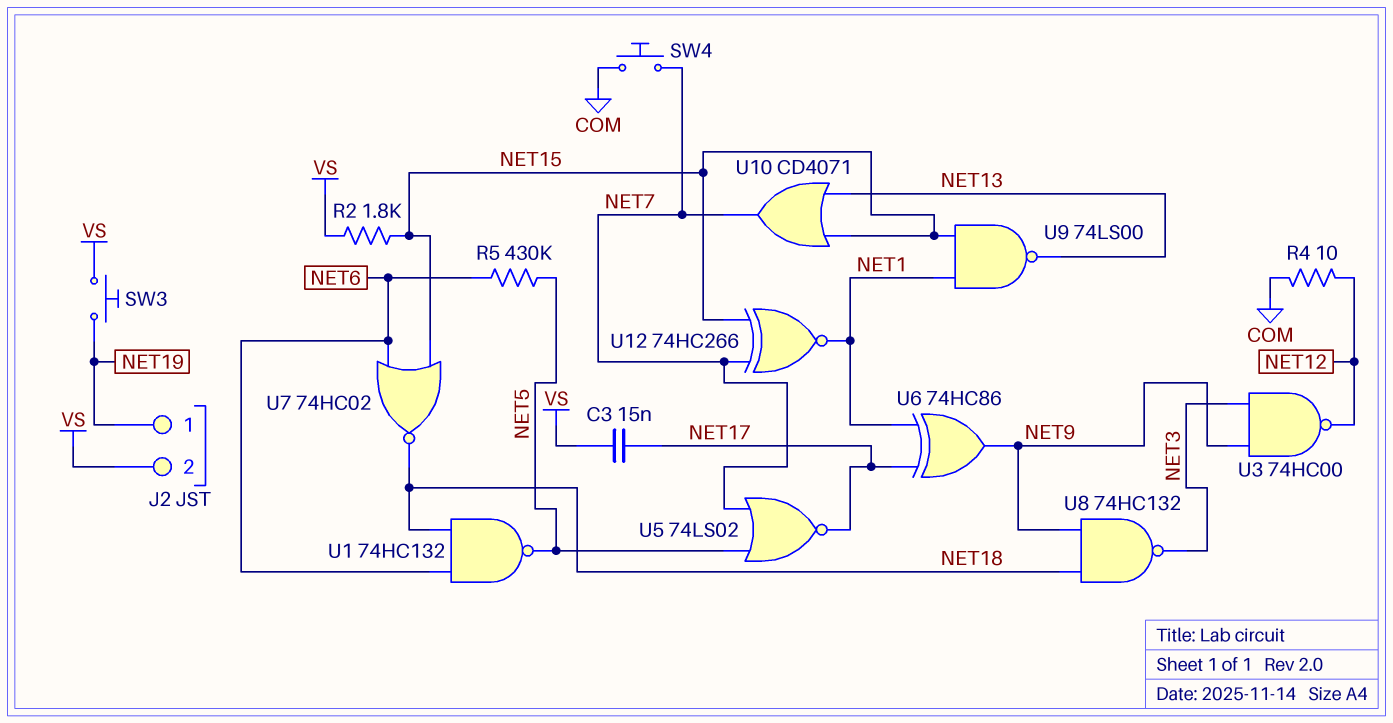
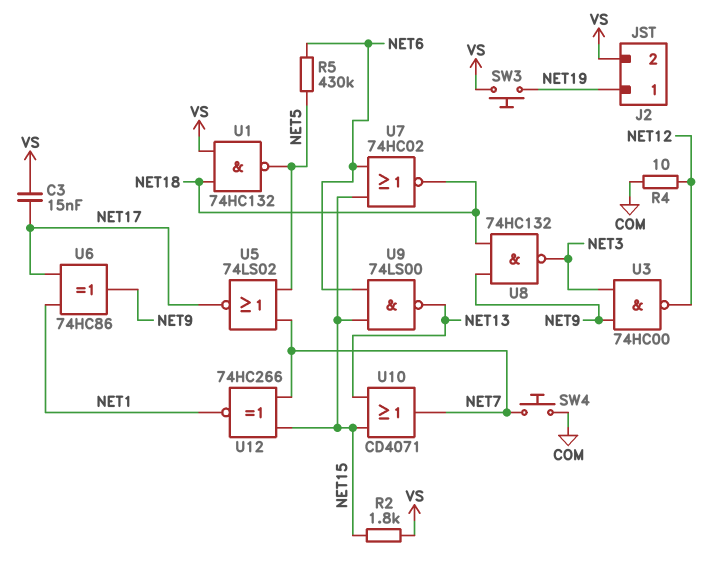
U1: NAND 74HC132 (in NET6, in NET18, out NET5) -> NAND 74HC132 (in NET18, in VS, out NET5)
U9: NAND 74LS00 (in NET1, in NET15, out NET13) -> NAND 74LS00 (in NET6, in NET15, out NET13)

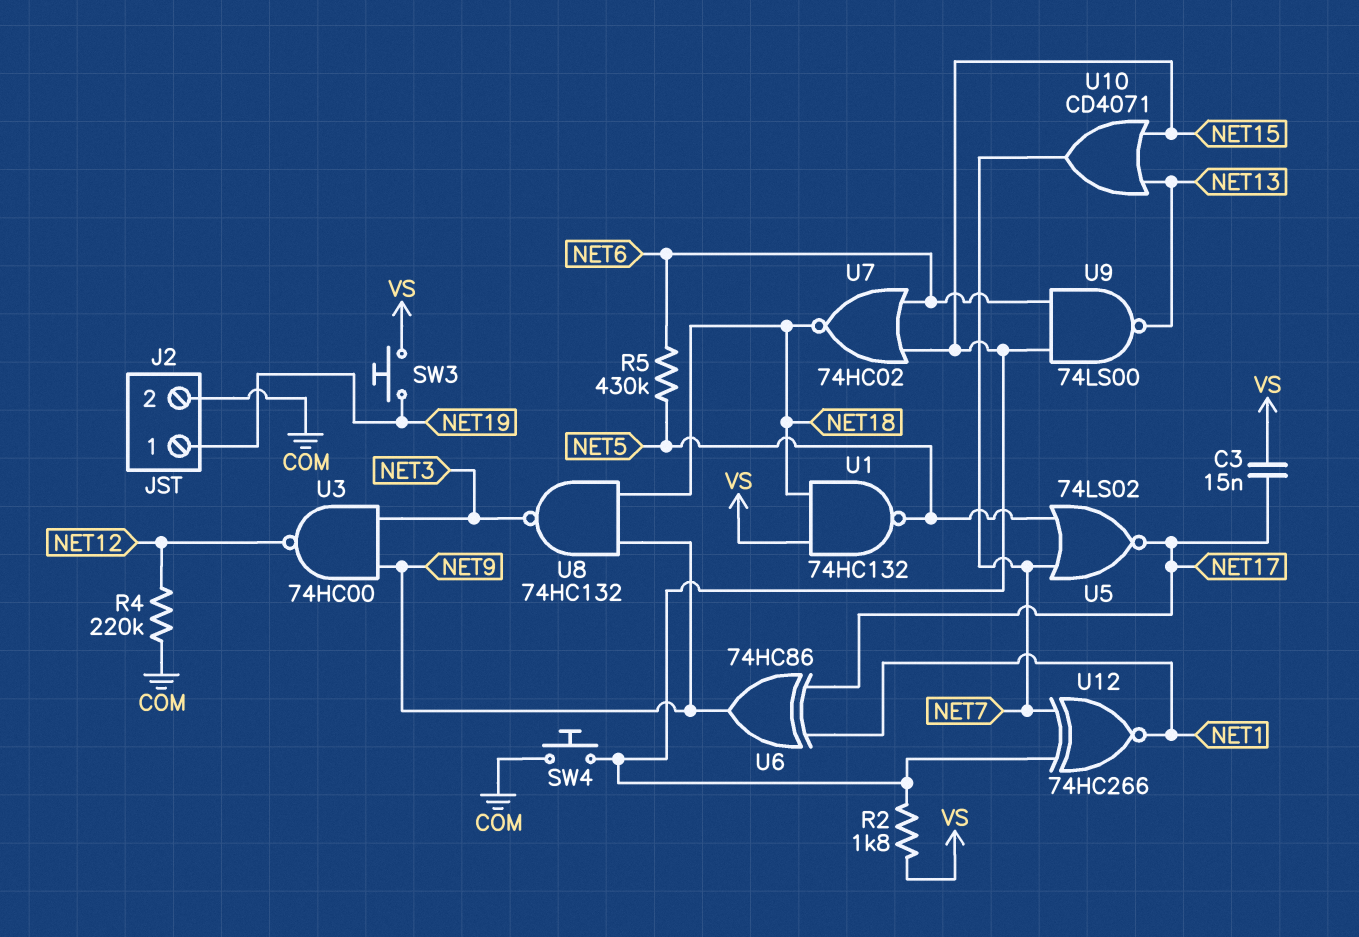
J2 pin 2: VS -> COM
R4: 10 (COM, NET12) -> 220k (COM, NET12)
SW4: button (COM, NET7) -> button (COM, NET15)

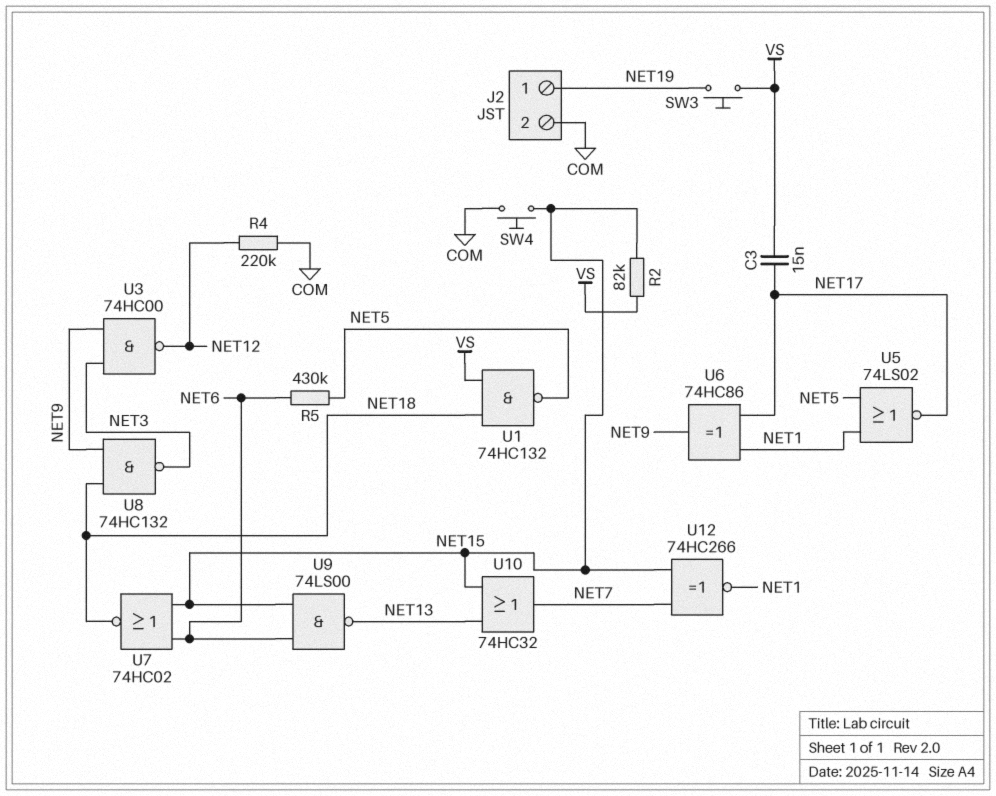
R2: 1.8k (NET15, VS) -> 82k (NET15, VS)
U5: NOR 74LS02 (in NET5, in NET7, out NET17) -> NOR 74LS02 (in NET1, in NET5, out NET17)
U10: OR CD4071 (in NET13, in NET15, out NET7) -> OR 74HC32 (in NET13, in NET15, out NET7)

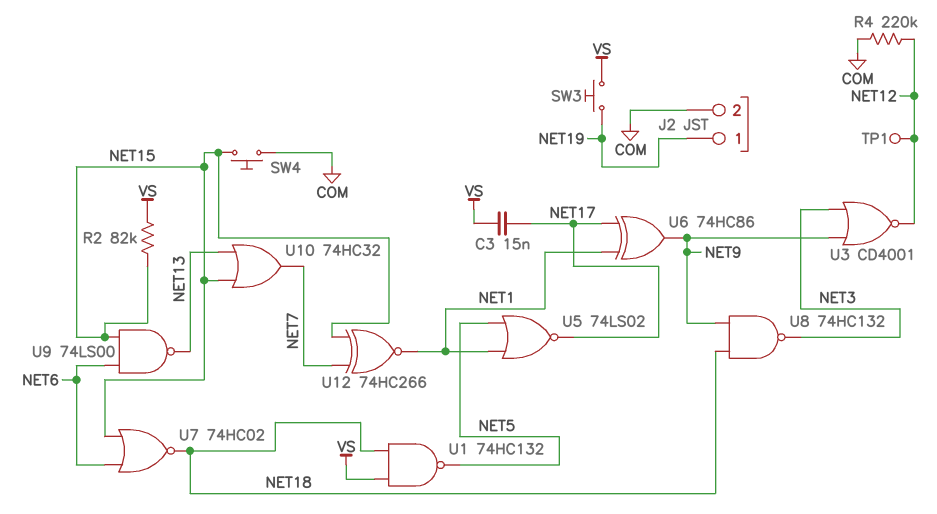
R5: 430k (NET5, NET6) -> none
TP1: none -> test point (NET12)
U3: NAND 74HC00 (in NET3, in NET9, out NET12) -> NOR CD4001 (in NET3, in NET9, out NET12)

